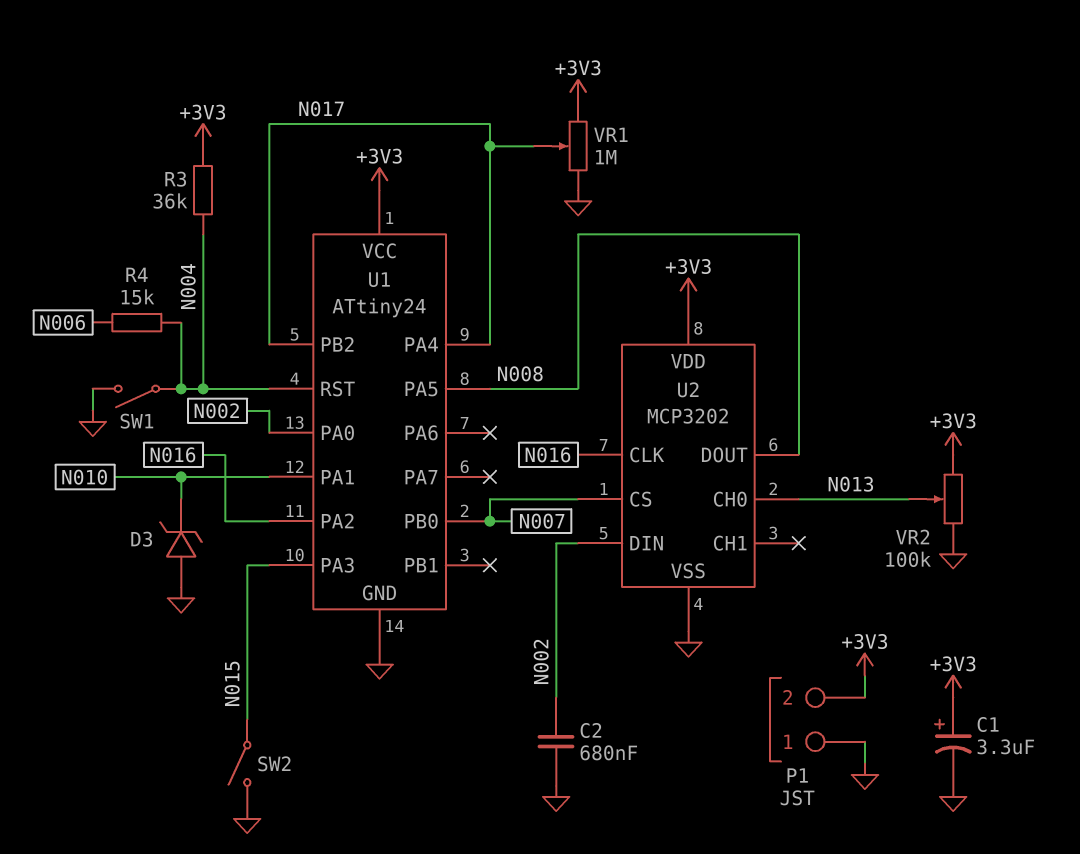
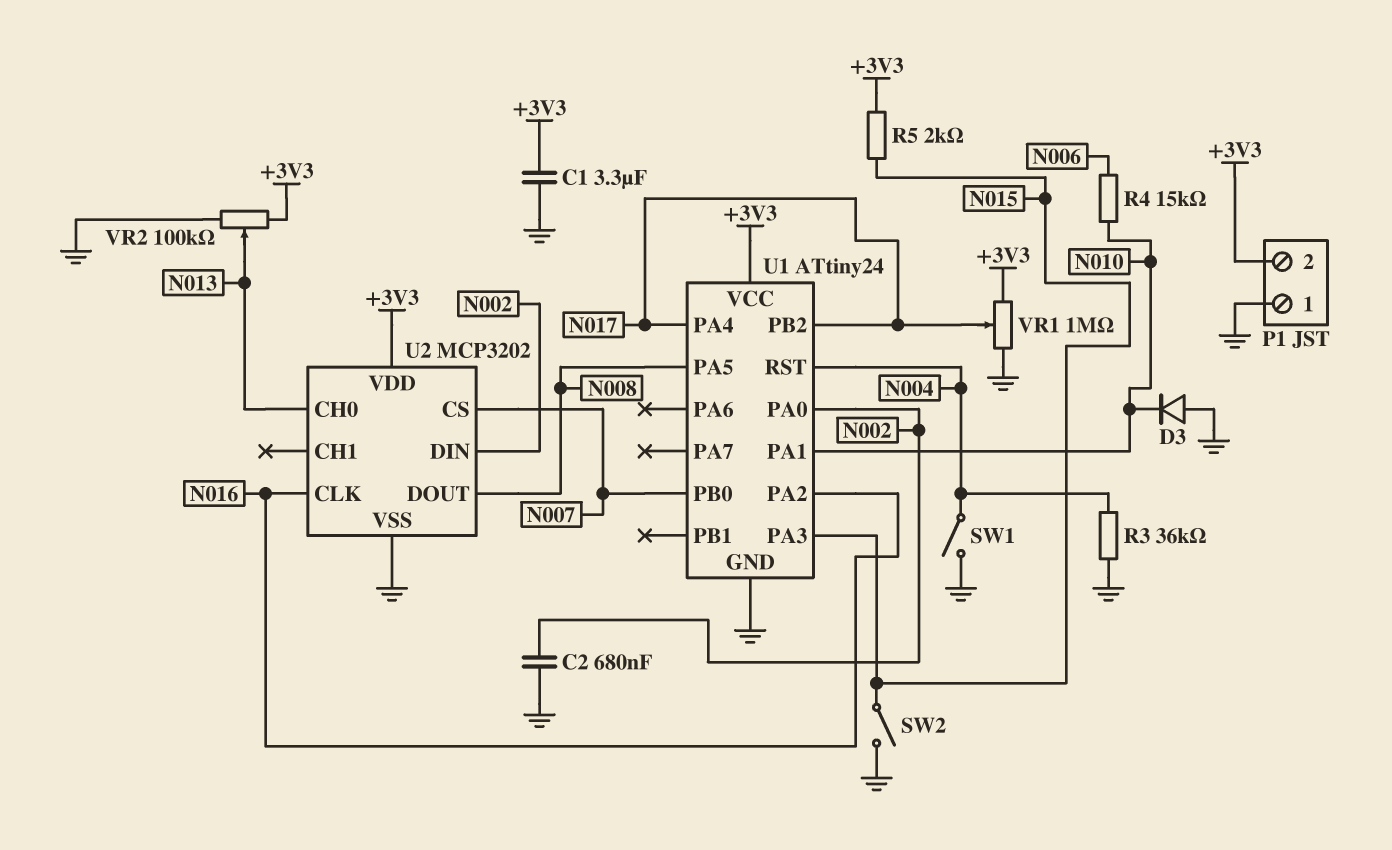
C1: 3.3uF (plus +3V3, minus GND) -> 3.3uF (+3V3, GND)
D3: zener (A GND, K N010) -> diode (A GND, K N010)
R3: 36k (+3V3, N004) -> 36k (GND, N004)
R4: 15k (N004, N006) -> 15k (N006, N010)
R5: none -> 2k (+3V3, N015)

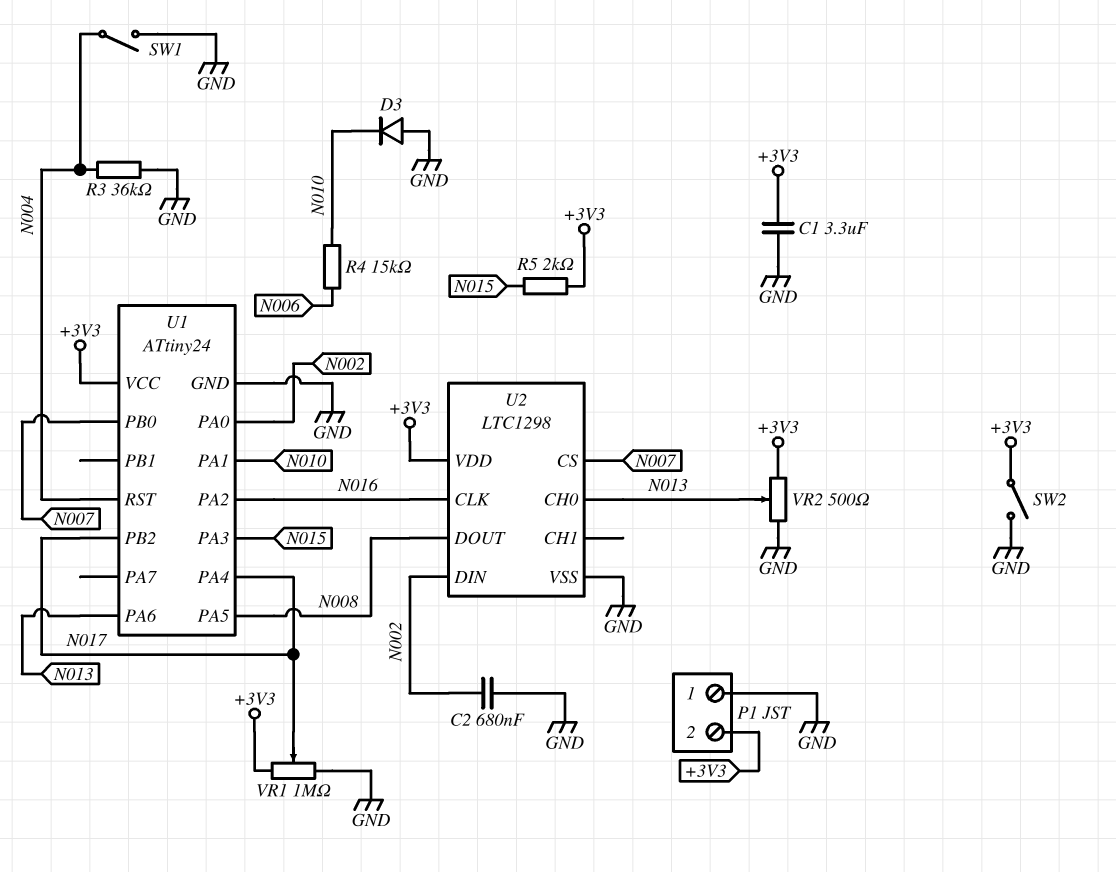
SW2: switch (GND, N015) -> switch (+3V3, GND)
U1 pin PA6: none -> N013
U2: MCP3202 -> LTC1298
VR2: 100k (+3V3, GND, wiper N013) -> 500 (+3V3, GND, wiper N013)

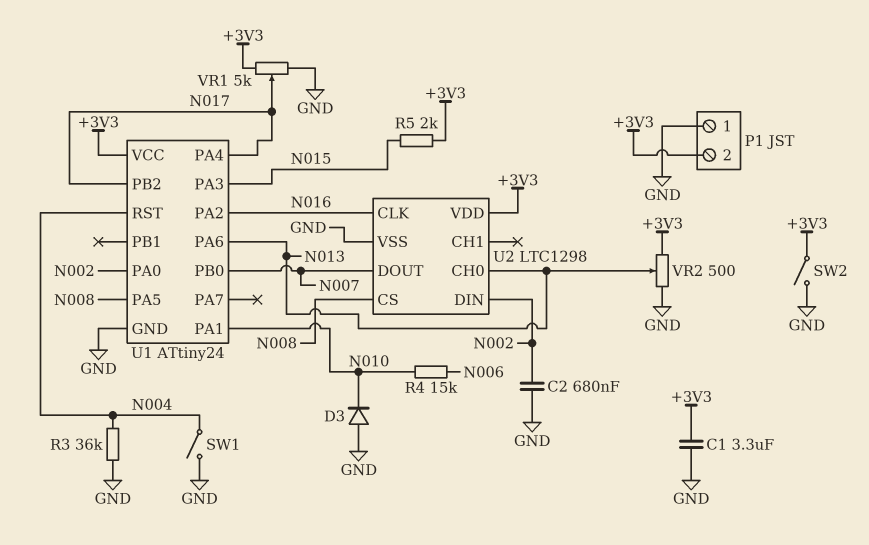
U2 pin CS: N007 -> N008
U2 pin DOUT: N008 -> N007
VR1: 1M (+3V3, GND, wiper N017) -> 5k (+3V3, GND, wiper N017)

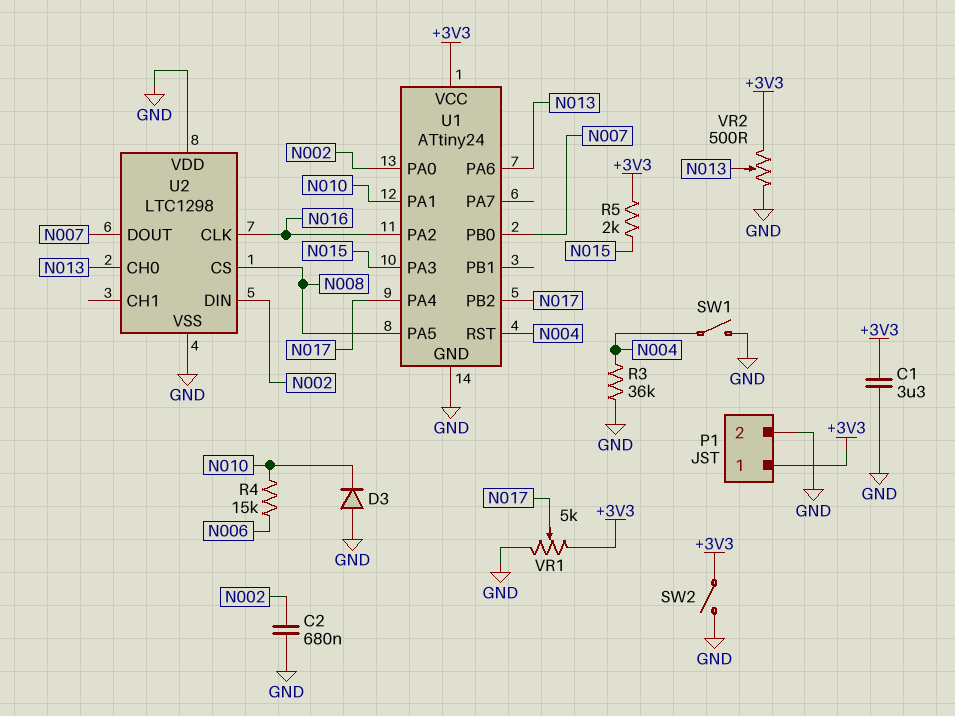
P1 pin 1: GND -> +3V3
P1 pin 2: +3V3 -> GND
U2 pin VDD: +3V3 -> GND

